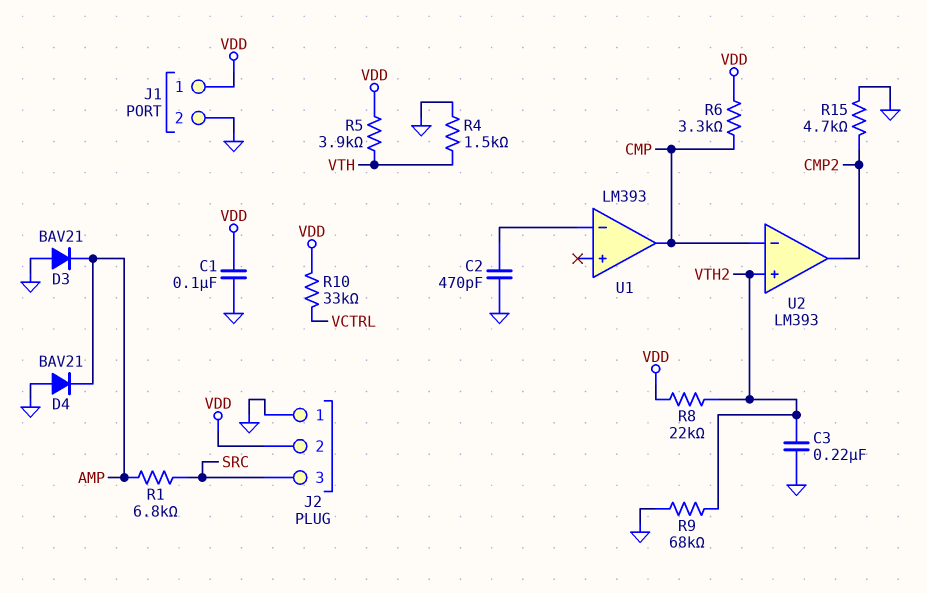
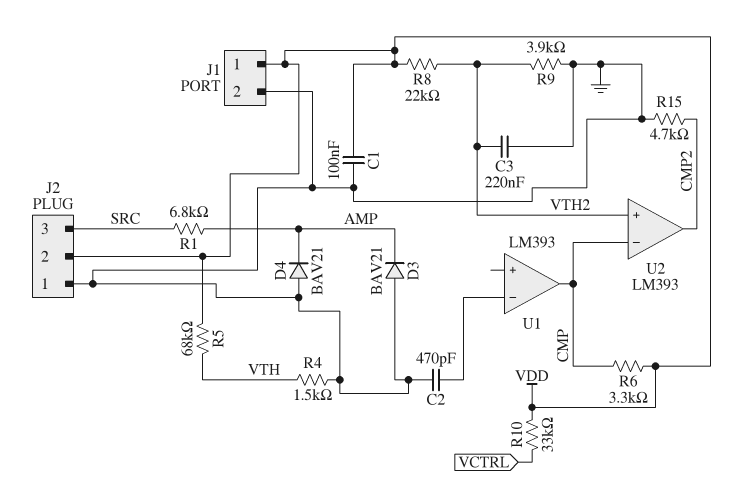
R5: 3.9k (VDD, VTH) -> 68k (VDD, VTH)
R9: 68k (GND, VTH2) -> 3.9k (GND, VTH2)

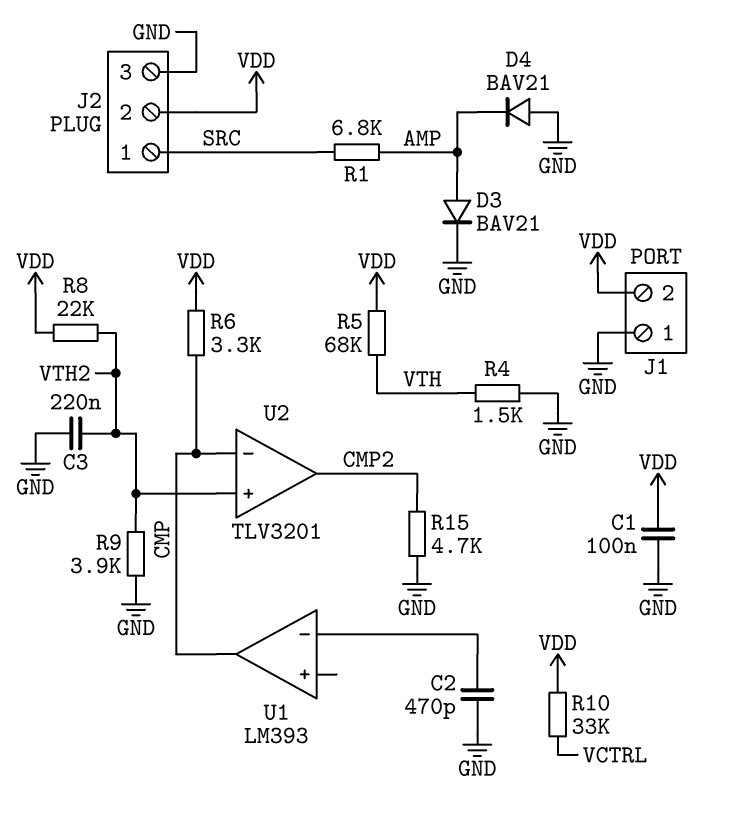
D3: diode BAV21 (A GND, K AMP) -> diode BAV21 (A AMP, K GND)
J1 pin 1: VDD -> GND
J1 pin 2: GND -> VDD
J2 pin 1: GND -> SRC
J2 pin 3: SRC -> GND
U2: LM393 -> TLV3201

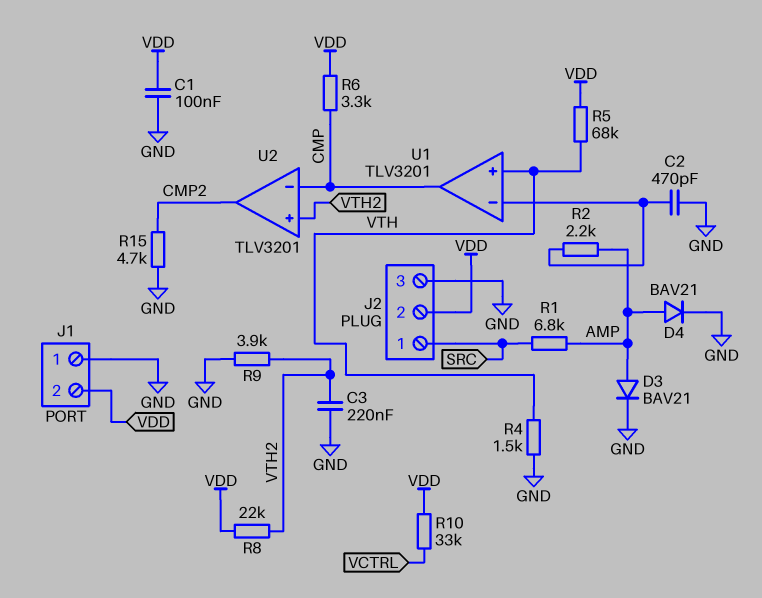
D4: diode BAV21 (A GND, K AMP) -> diode BAV21 (A AMP, K GND)
R2: none -> 2.2k (AMP, U1/in-)
U1: LM393 -> TLV3201
U1 pin in+: none -> VTH

